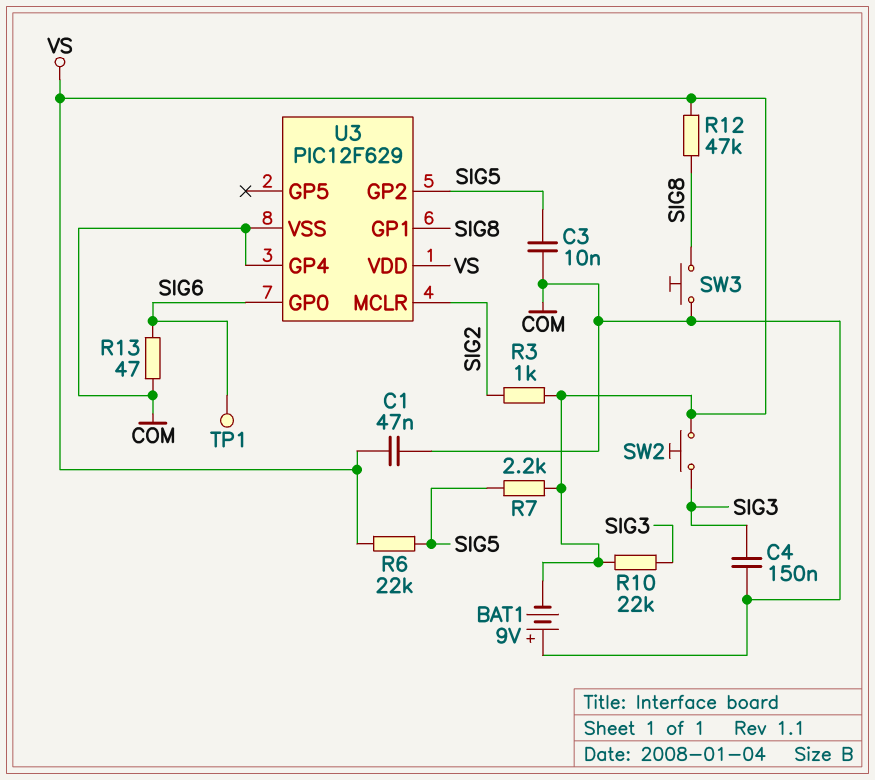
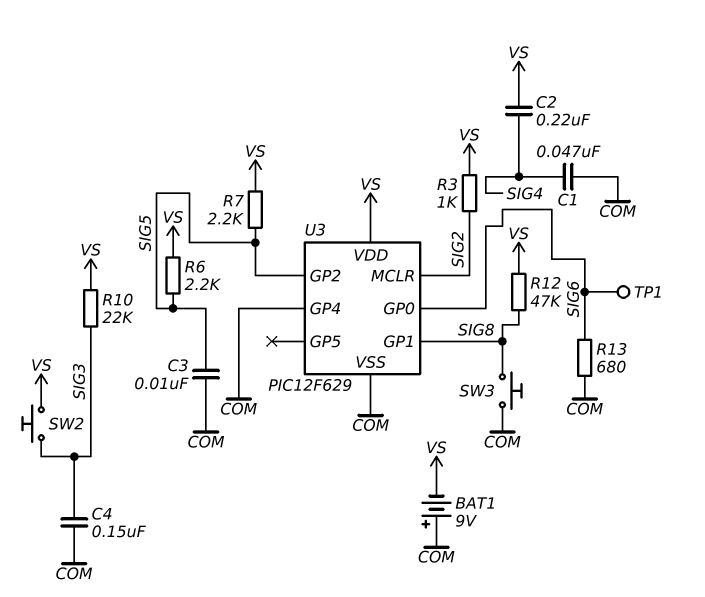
C1: 47nF (COM, VS) -> 47nF (COM, SIG4)
C2: none -> 220nF (SIG4, VS)
R6: 22k (SIG5, VS) -> 2.2k (SIG5, VS)
R13: 47 (COM, SIG6) -> 680 (COM, SIG6)

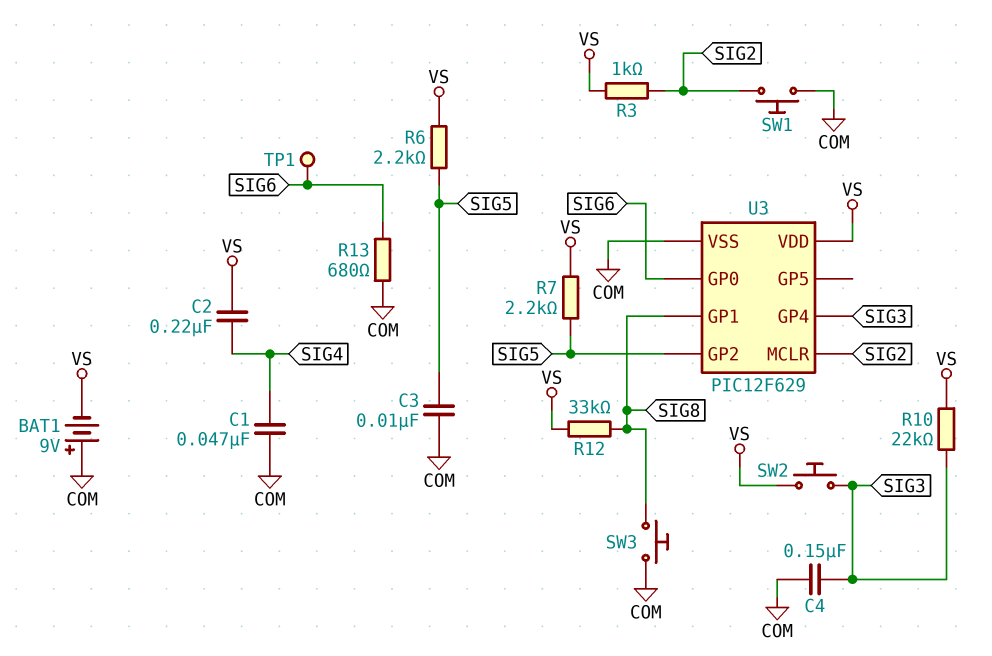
R12: 47k (SIG8, VS) -> 33k (SIG8, VS)
SW1: none -> button (COM, SIG2)
U3 pin GP4: COM -> SIG3

